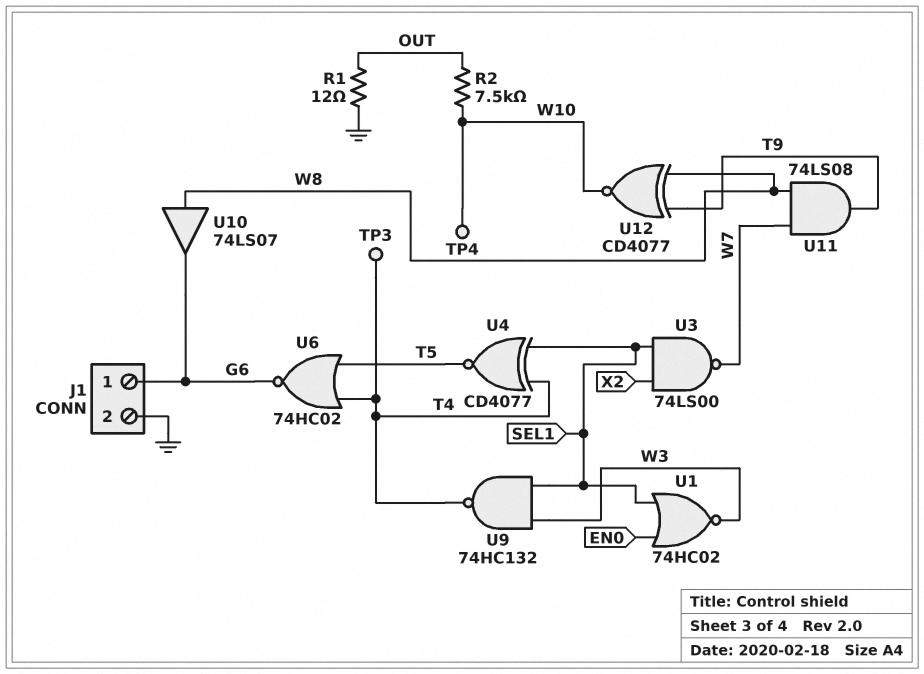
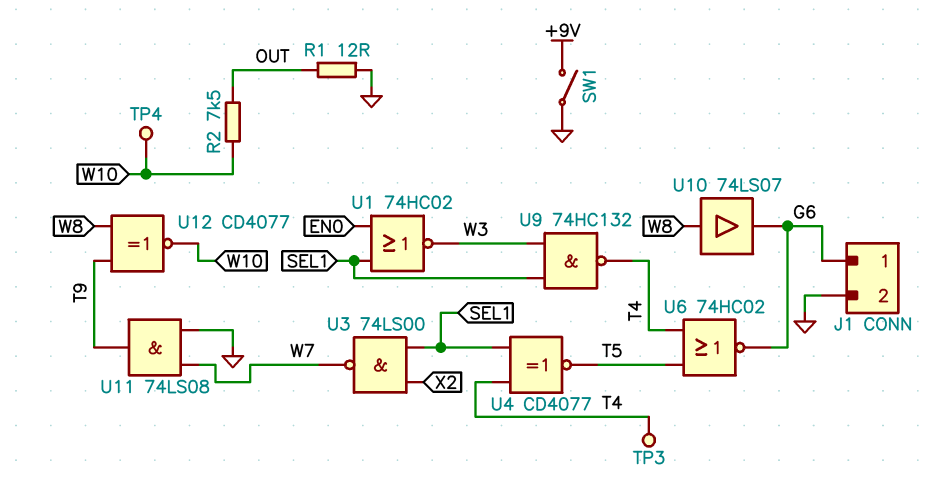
SW1: none -> switch (+9V, GND)
U11: AND 74LS08 (in W7, in W8, out T9) -> AND 74LS08 (in GND, in W7, out T9)

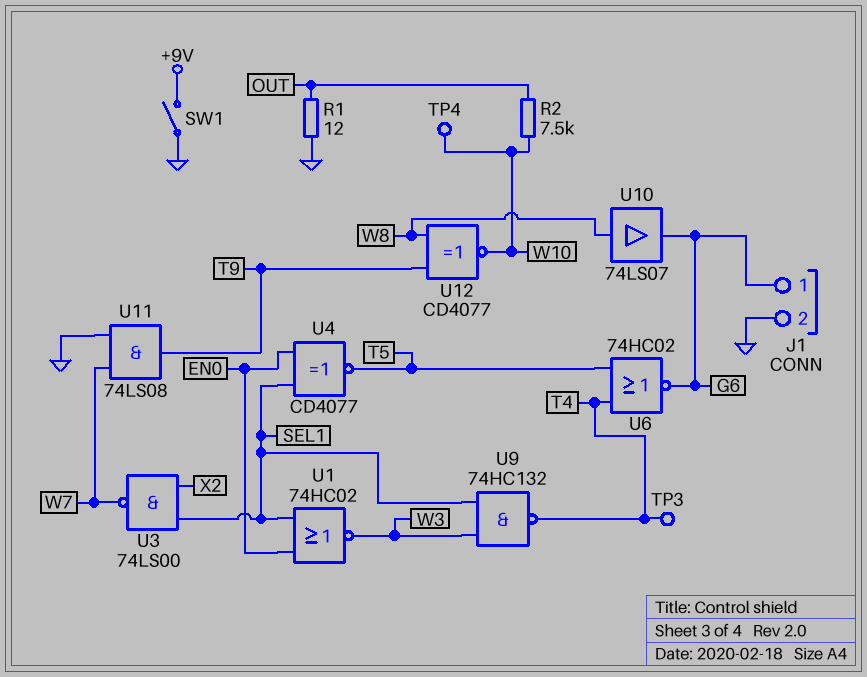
U4: XNOR CD4077 (in SEL1, in T4, out T5) -> XNOR CD4077 (in EN0, in SEL1, out T5)

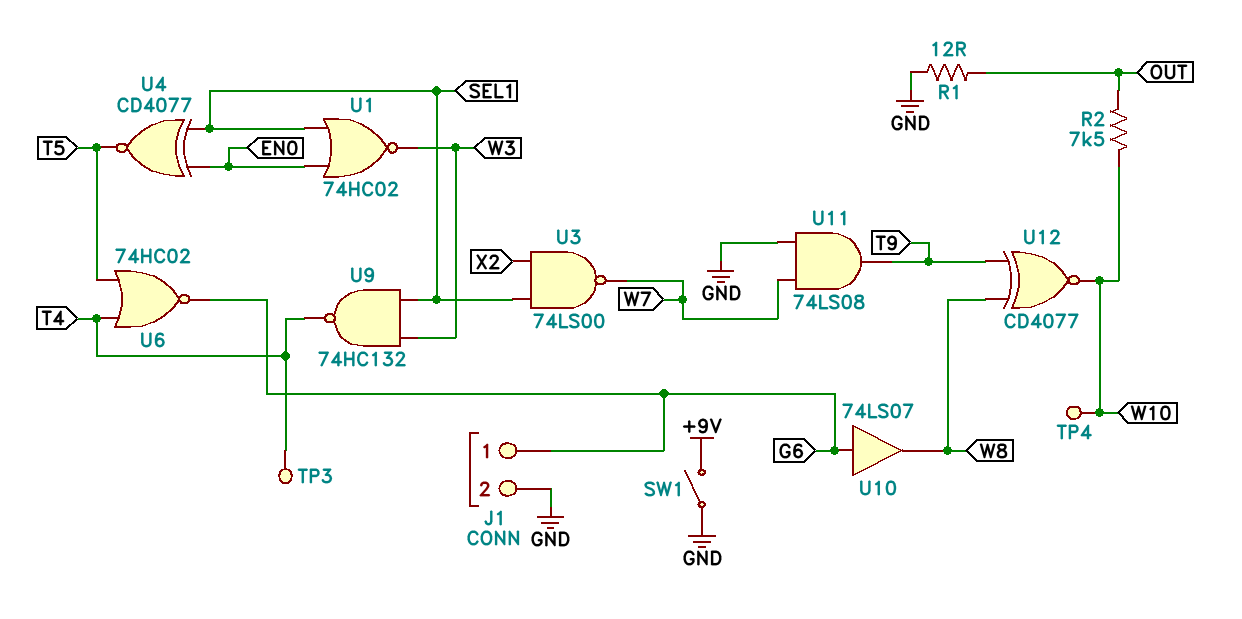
U10: buffer 74LS07 (in W8, out G6) -> buffer 74LS07 (in G6, out W8)

